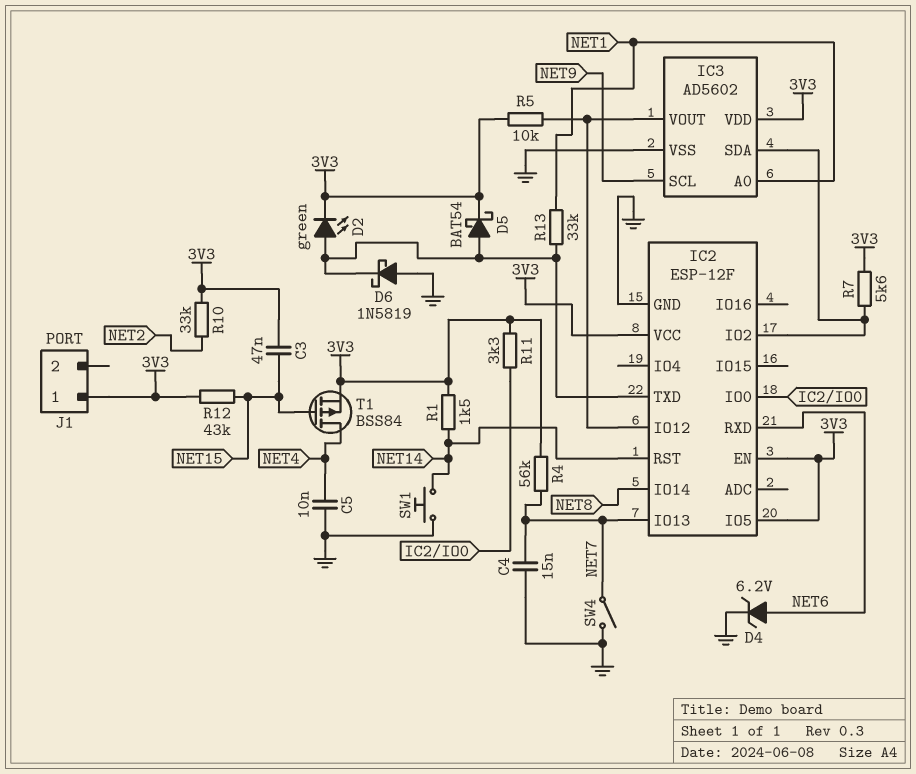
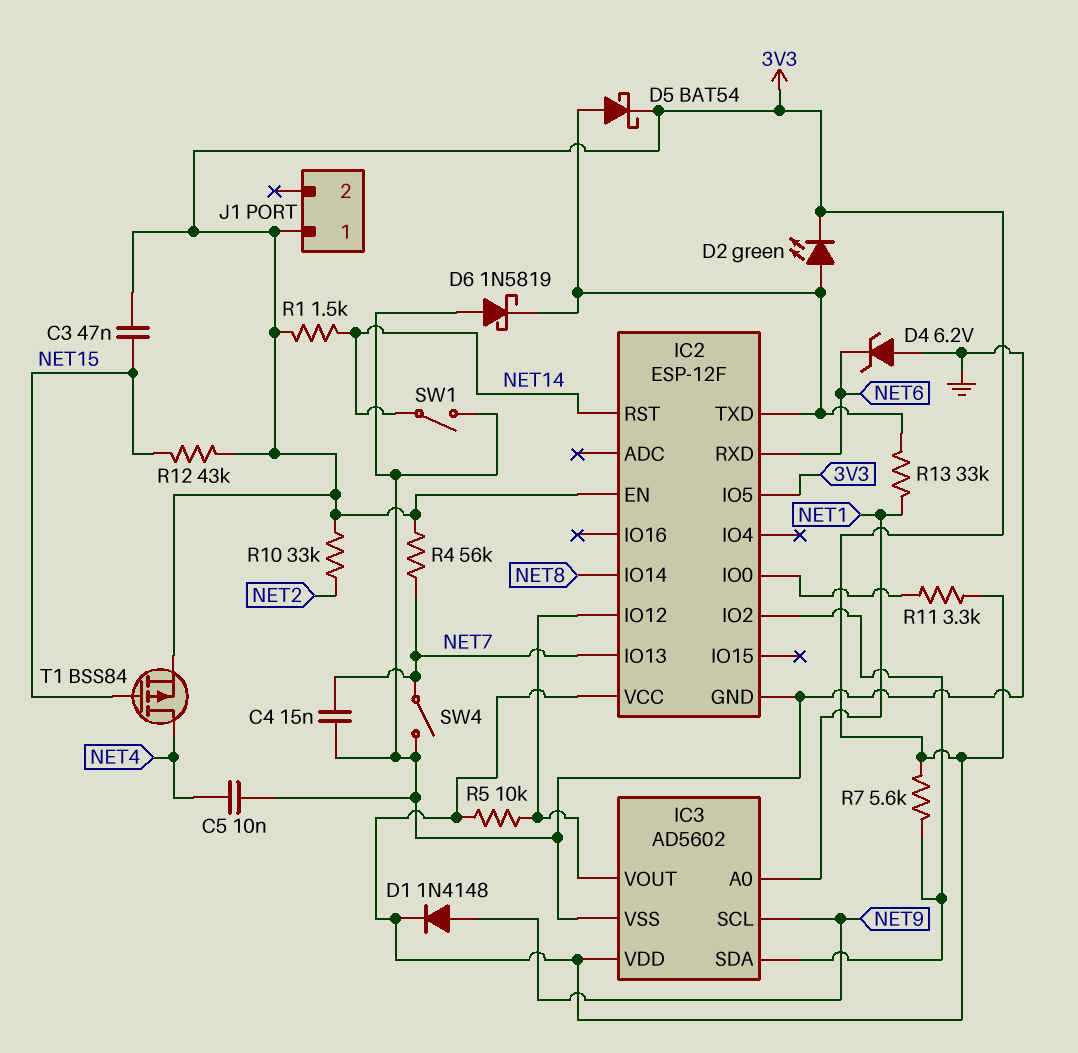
D1: none -> diode 1N4148 (A NET9, K 3V3)
D4: zener 6.2V (A NET6, K GND) -> zener 6.2V (A GND, K NET6)
SW1: button (GND, NET14) -> switch (GND, NET14)

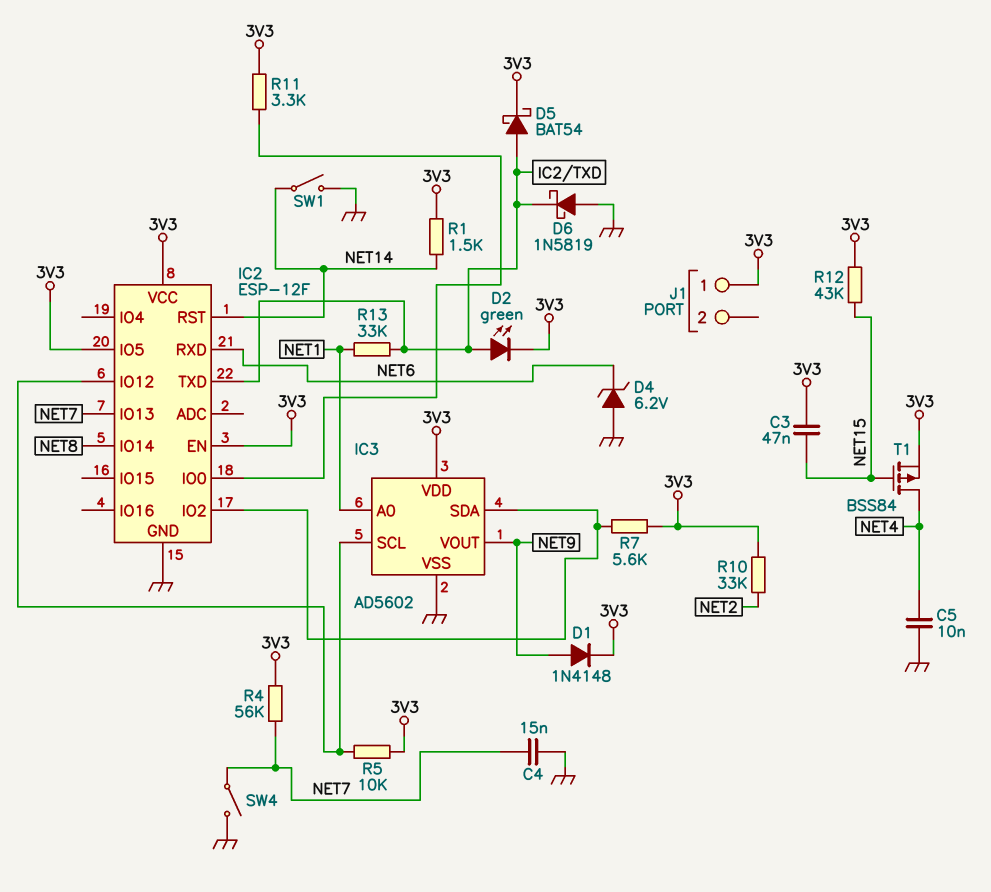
IC3 pin SCL: NET9 -> IC2/IO12
IC3 pin VOUT: IC2/IO12 -> NET9

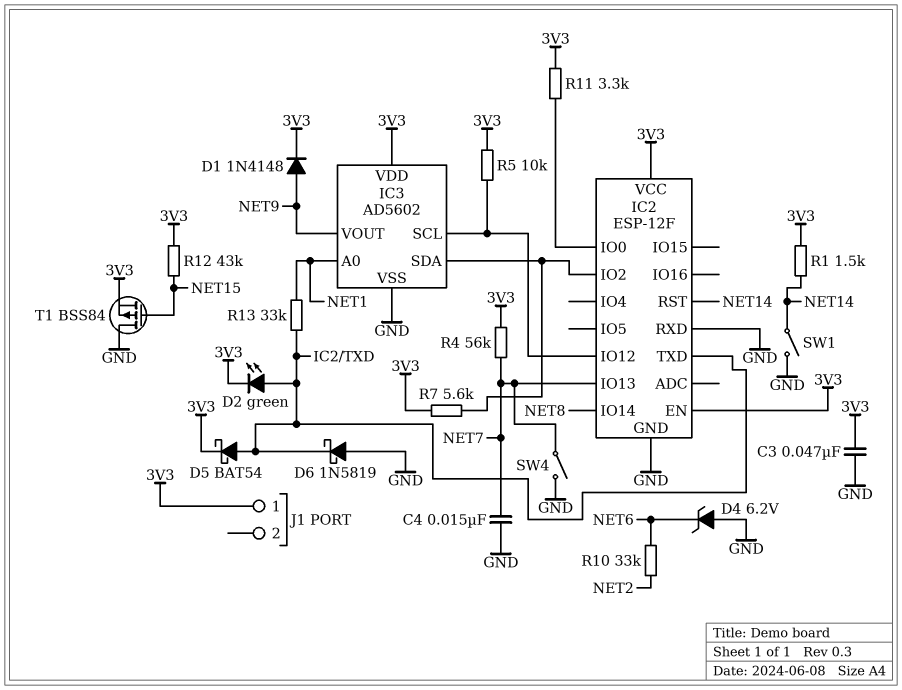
C3: 47nF (3V3, NET15) -> 47nF (3V3, GND)
C5: 10nF (GND, NET4) -> none
IC2 pin IO5: 3V3 -> none
IC2 pin RXD: NET6 -> GND
R10: 33k (3V3, NET2) -> 33k (NET2, NET6)
T1: PMOS BSS84 (G NET15, D NET4, S 3V3) -> PMOS BSS84 (G NET15, D GND, S 3V3)

